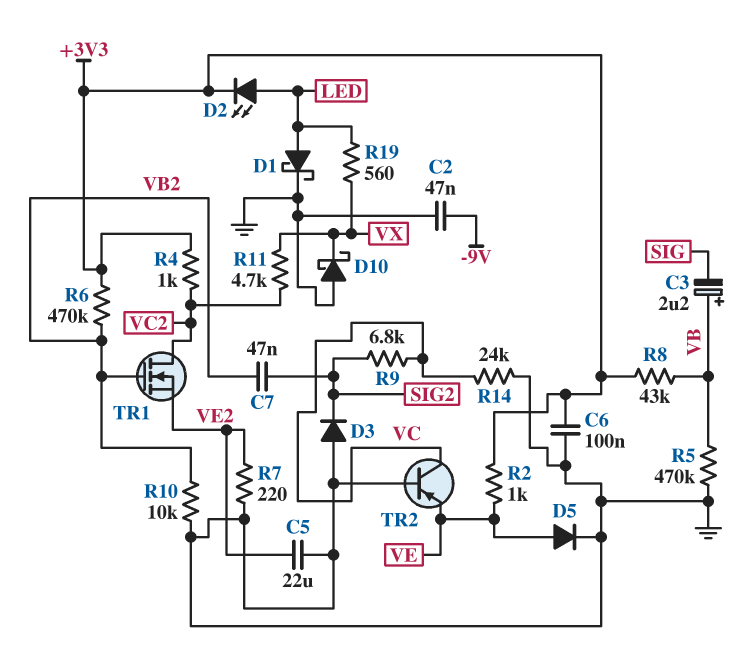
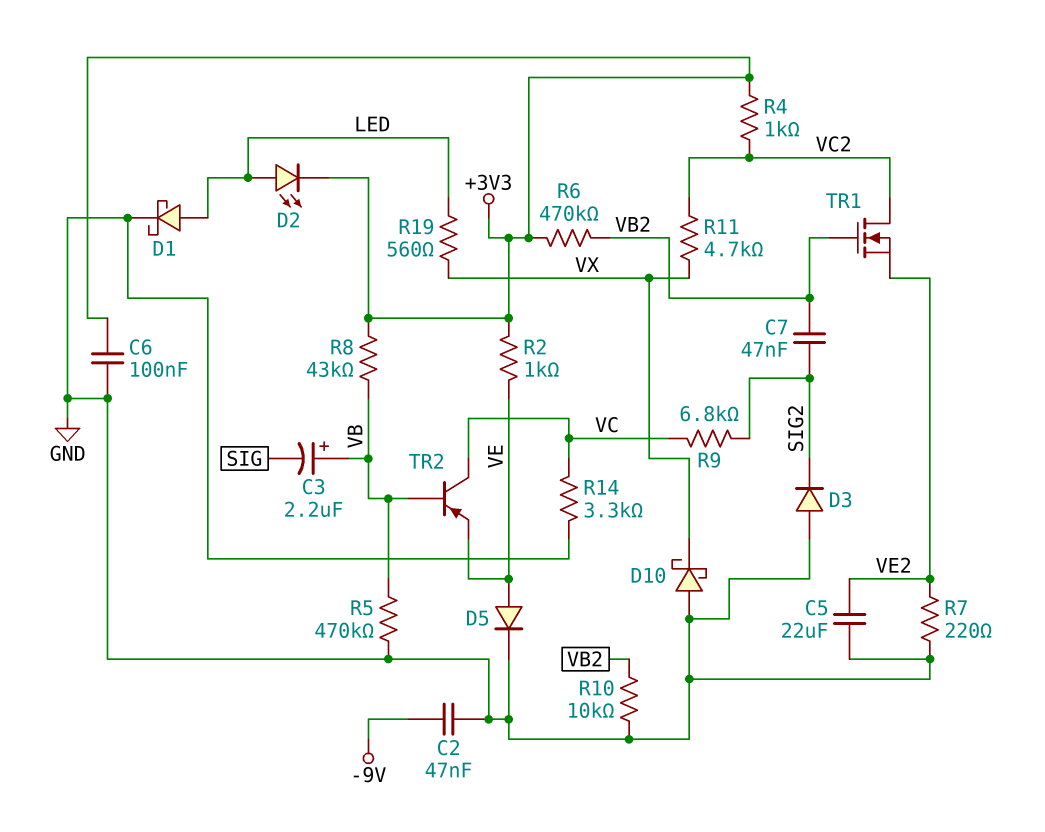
R14: 24k (GND, VC) -> 3.3k (GND, VC)
TR2: PNP (B GND, C VC, E VE) -> PNP (B VB, C VC, E VE)

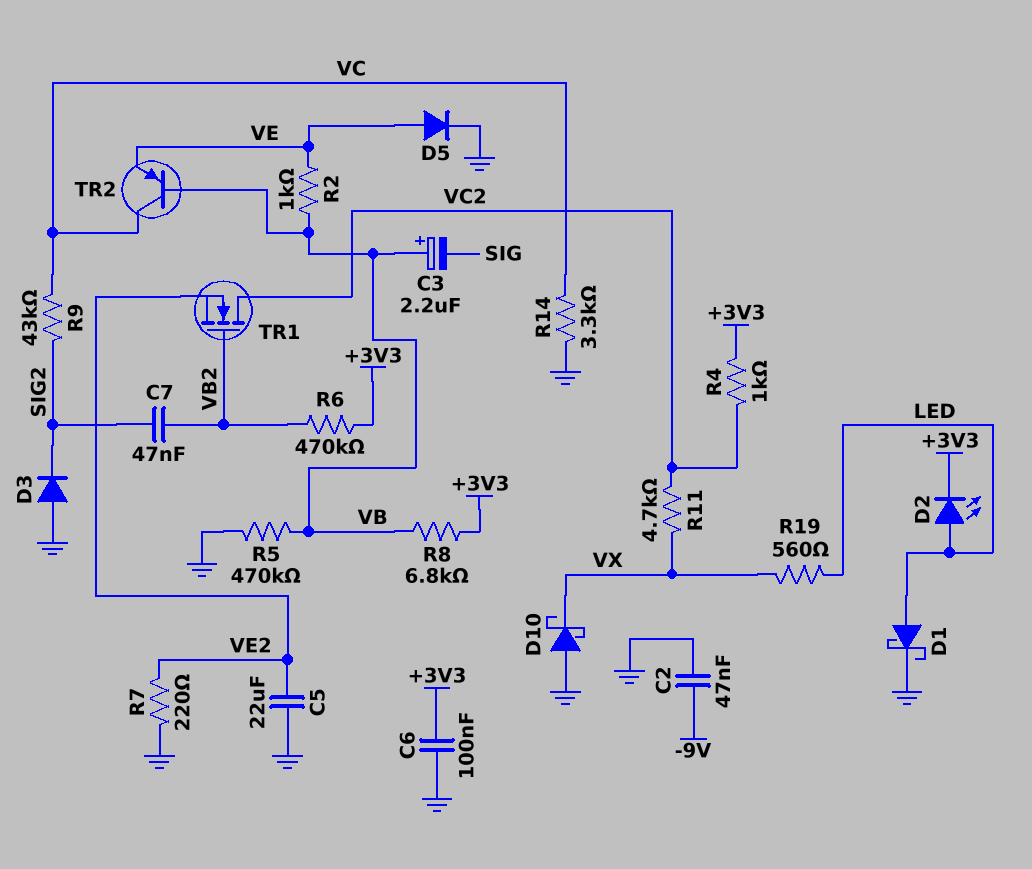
R2: 1k (+3V3, VE) -> 1k (VB, VE)
R8: 43k (+3V3, VB) -> 6.8k (+3V3, VB)
R9: 6.8k (SIG2, VC) -> 43k (SIG2, VC)
R10: 10k (GND, VB2) -> none

